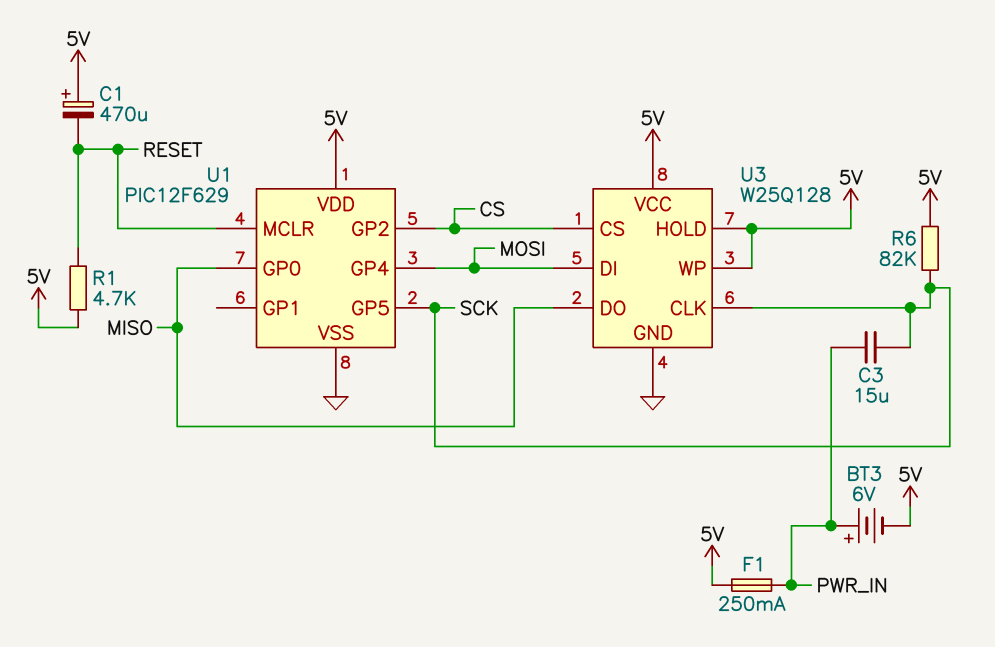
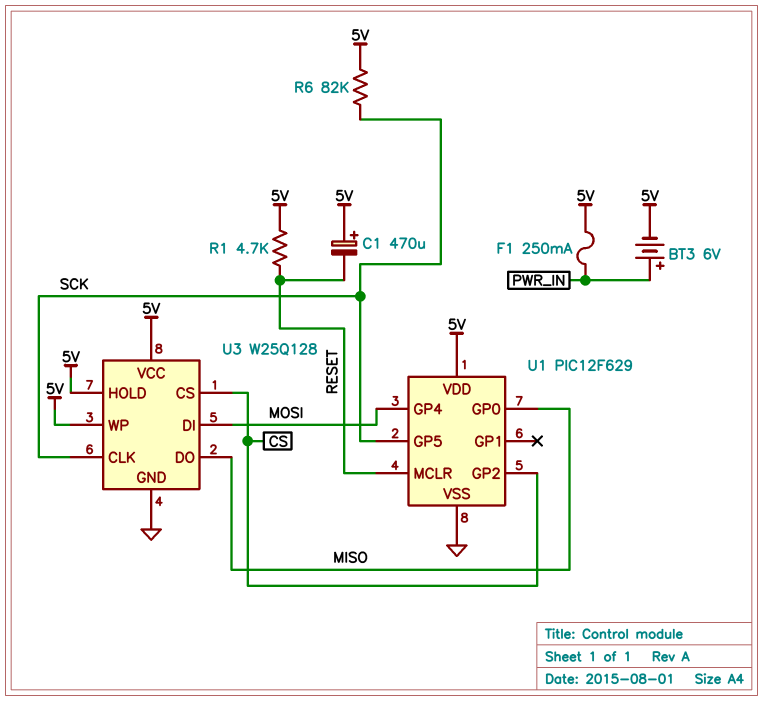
C3: 15uF (PWR_IN, SCK) -> none

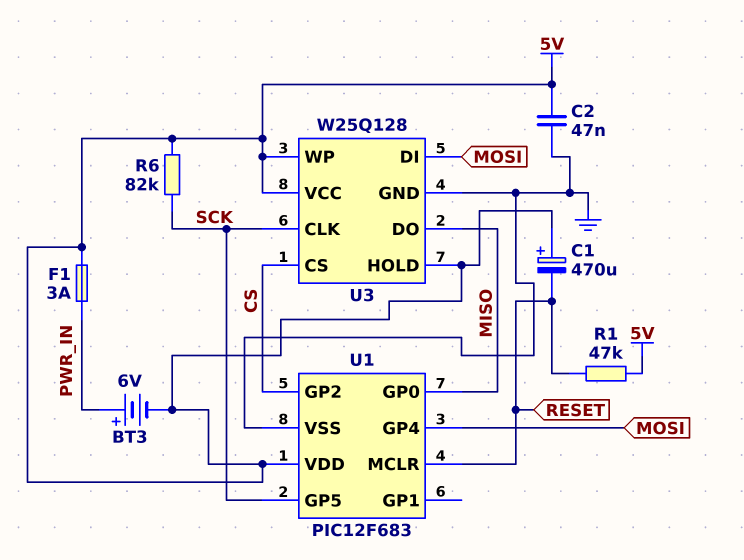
C2: none -> 47nF (5V, GND)
F1: 250mA (5V, PWR_IN) -> 3A (5V, PWR_IN)
R1: 4.7k (5V, RESET) -> 47k (5V, RESET)
U1: PIC12F629 -> PIC12F683

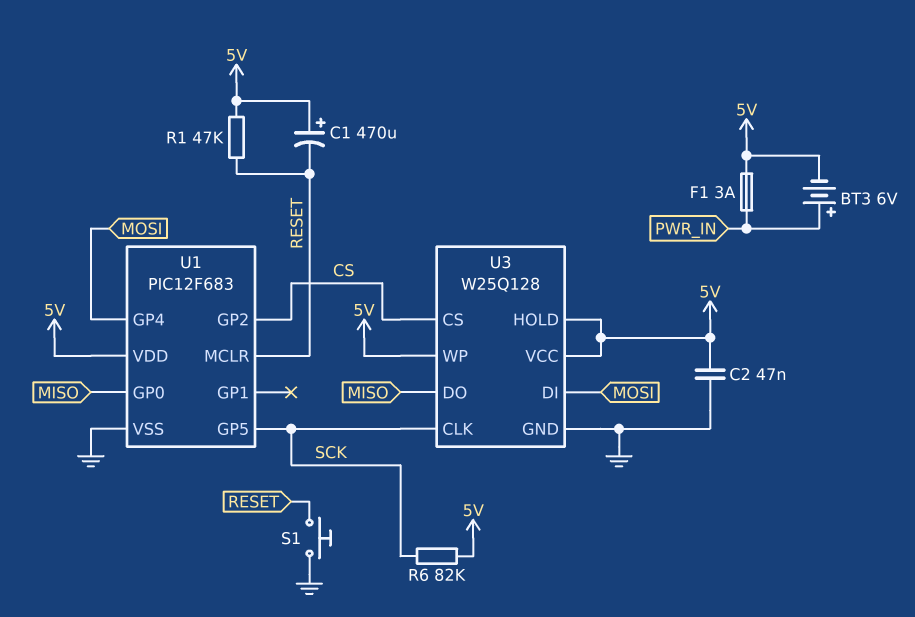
S1: none -> button (GND, RESET)

